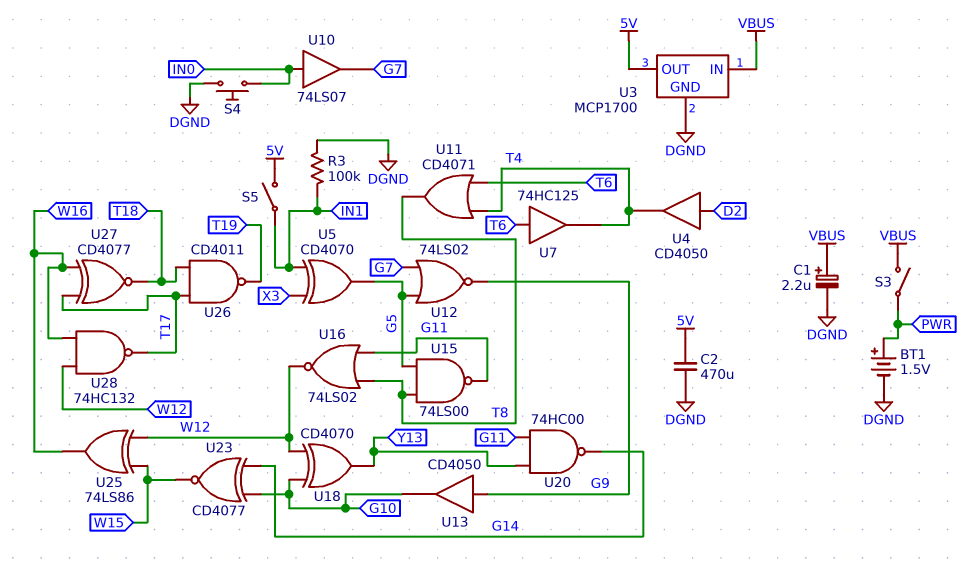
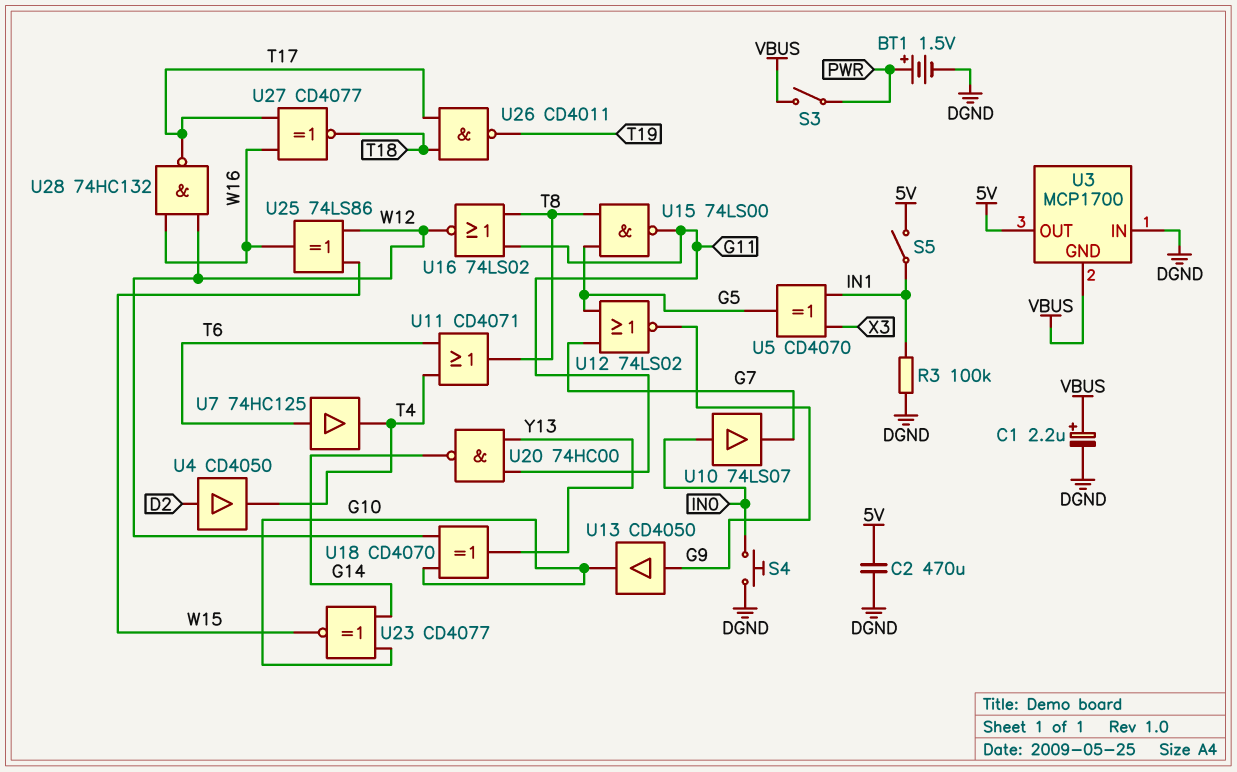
U3 pin GND: DGND -> VBUS
U3 pin IN: VBUS -> DGND

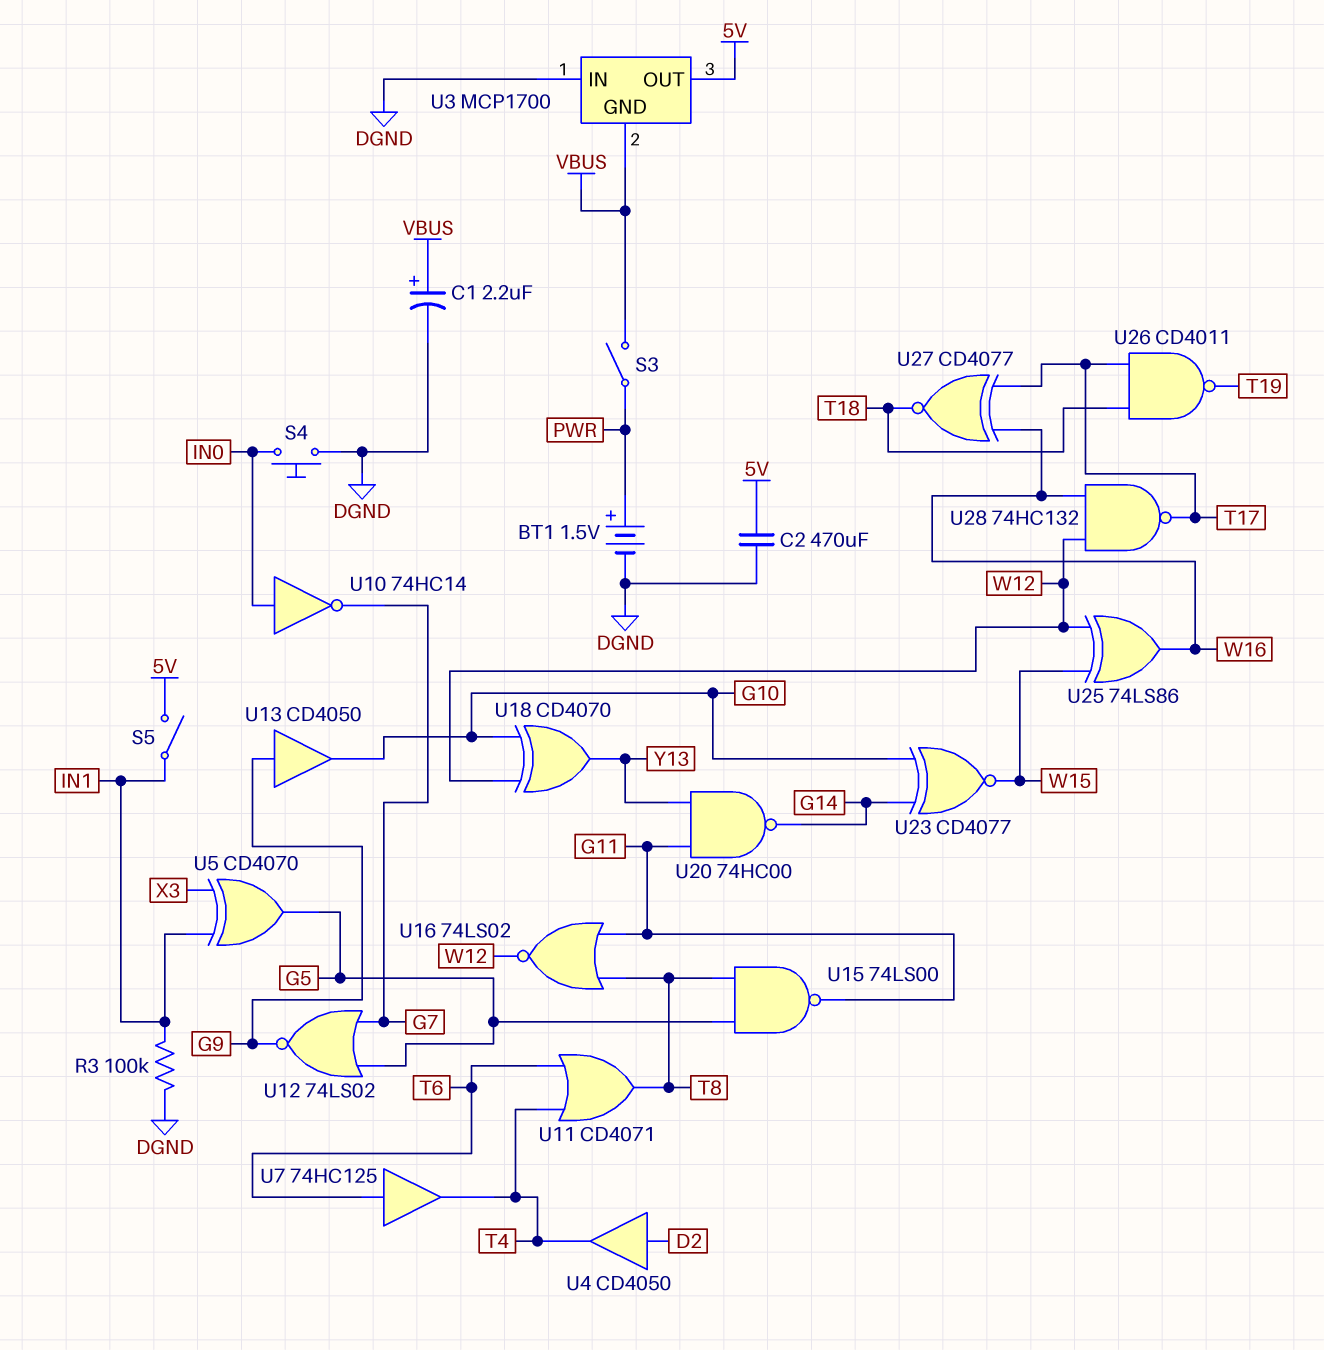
U10: buffer 74LS07 (in IN0, out G7) -> NOT 74HC14 (in IN0, out G7)

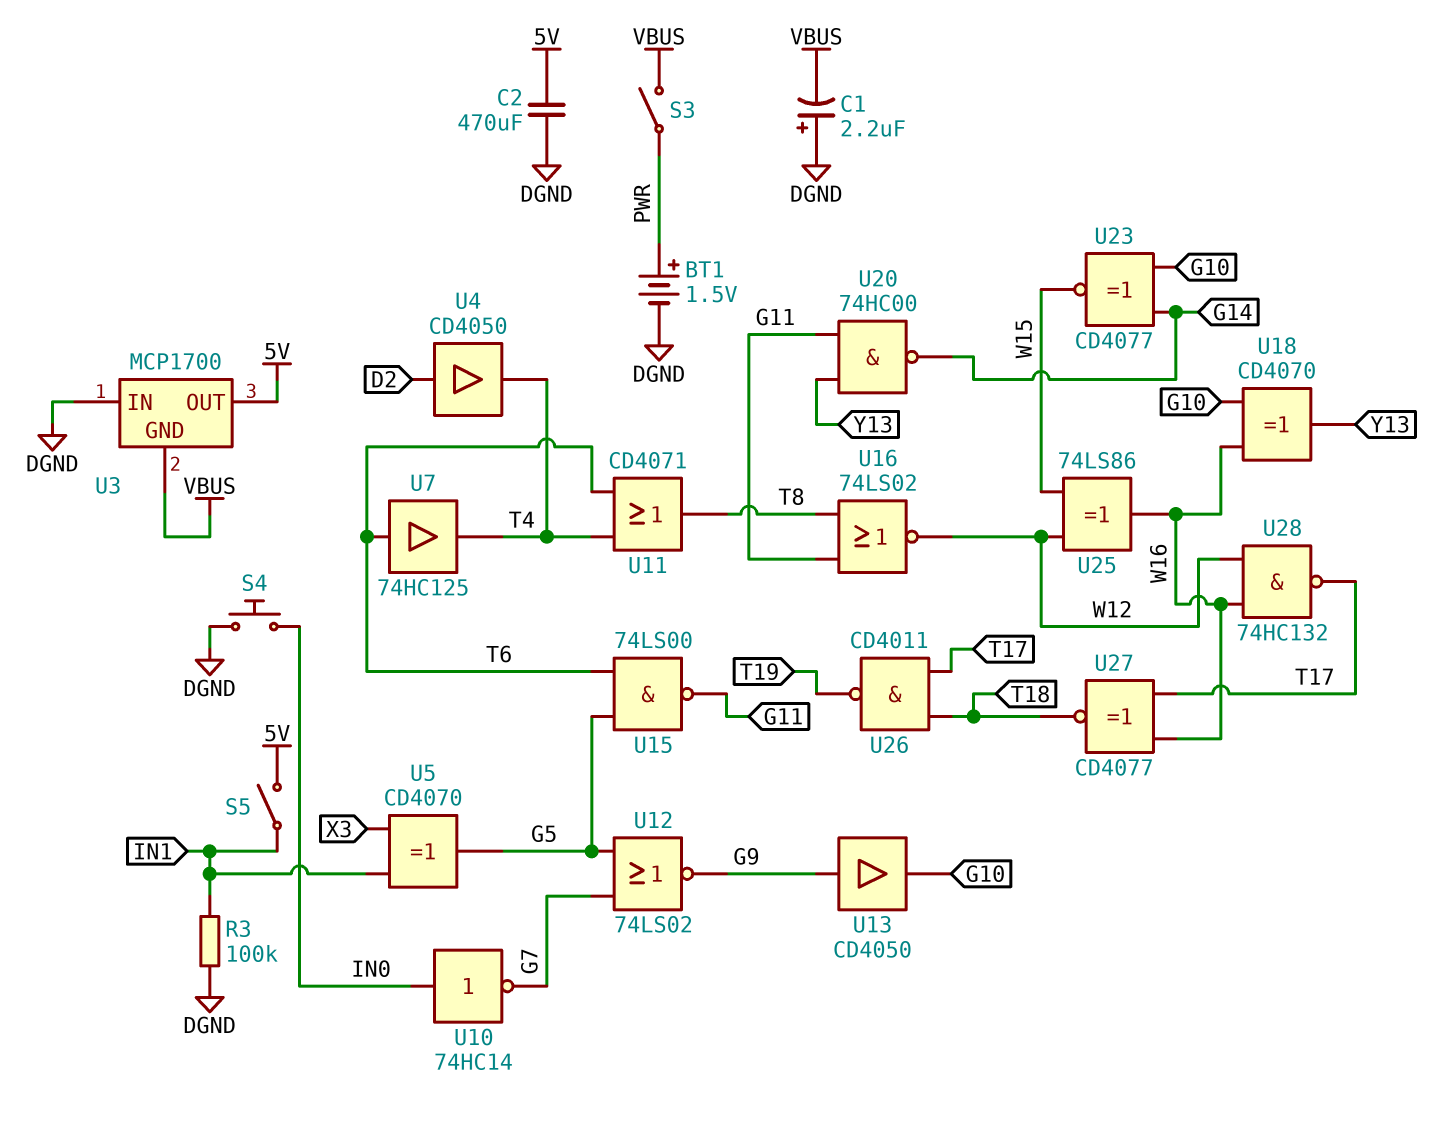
C1: 2.2uF (plus VBUS, minus DGND) -> 2.2uF (plus DGND, minus VBUS)
U15: NAND 74LS00 (in G5, in T8, out G11) -> NAND 74LS00 (in G5, in T6, out G11)
U18: XOR CD4070 (in G10, in W12, out Y13) -> XOR CD4070 (in G10, in W16, out Y13)

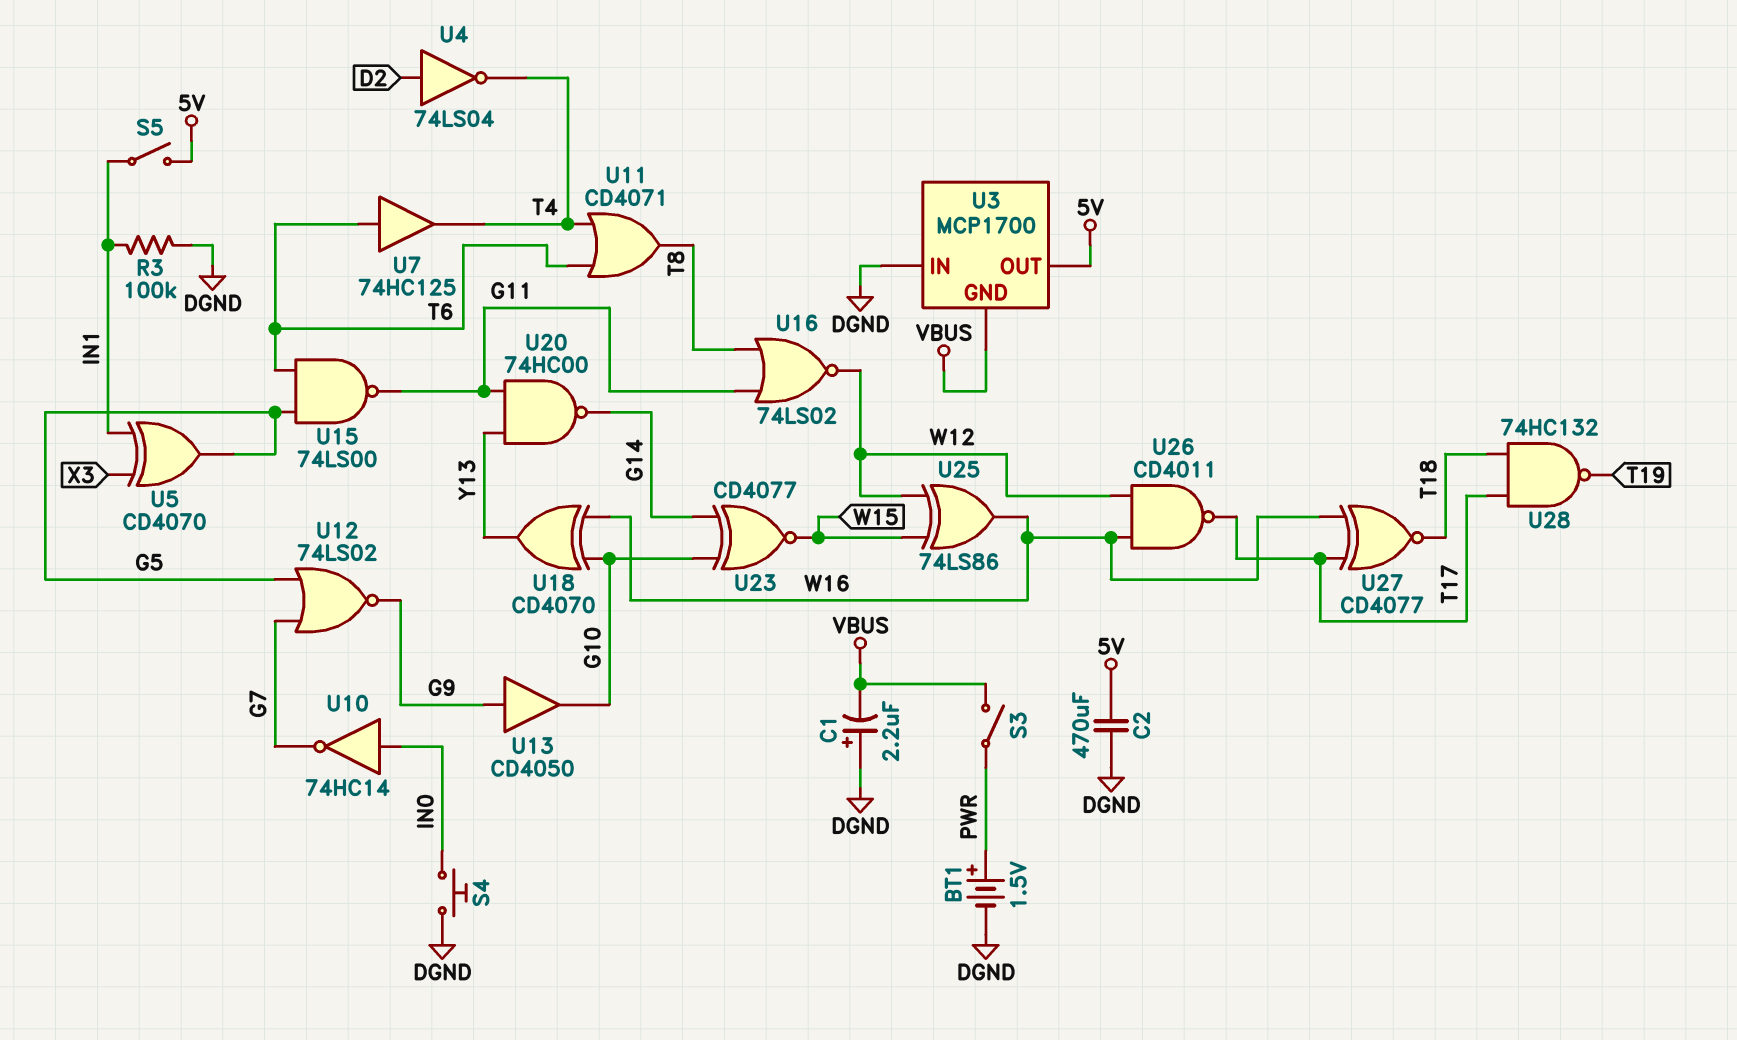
U4: buffer CD4050 (in D2, out T4) -> NOT 74LS04 (in D2, out T4)
U26: NAND CD4011 (in T17, in T18, out T19) -> NAND CD4011 (in W12, in W16, out T17)
U28: NAND 74HC132 (in W12, in W16, out T17) -> NAND 74HC132 (in T17, in T18, out T19)

